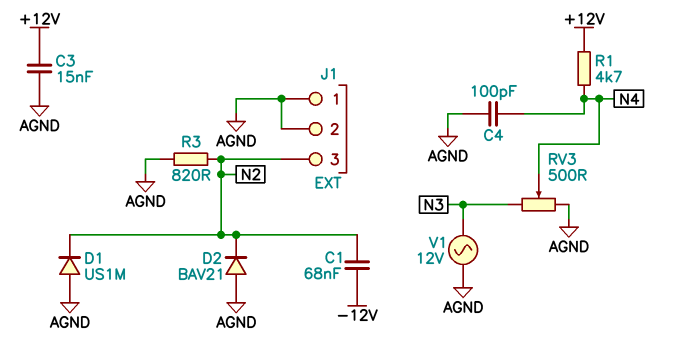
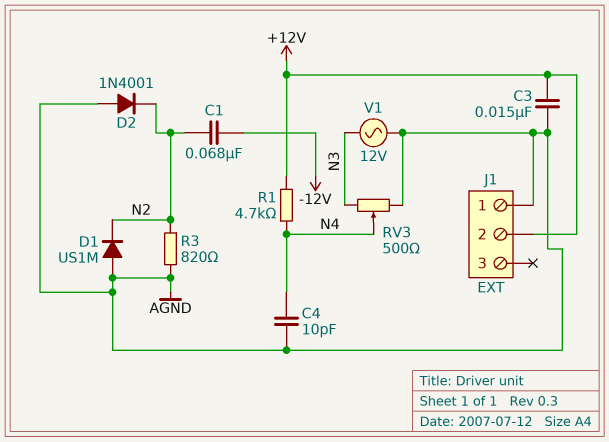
C4: 100pF (AGND, N4) -> 10pF (AGND, N4)
D2: diode BAV21 (A AGND, K N2) -> diode 1N4001 (A AGND, K N2)
J1 pin 2: AGND -> +12V
J1 pin 3: N2 -> none

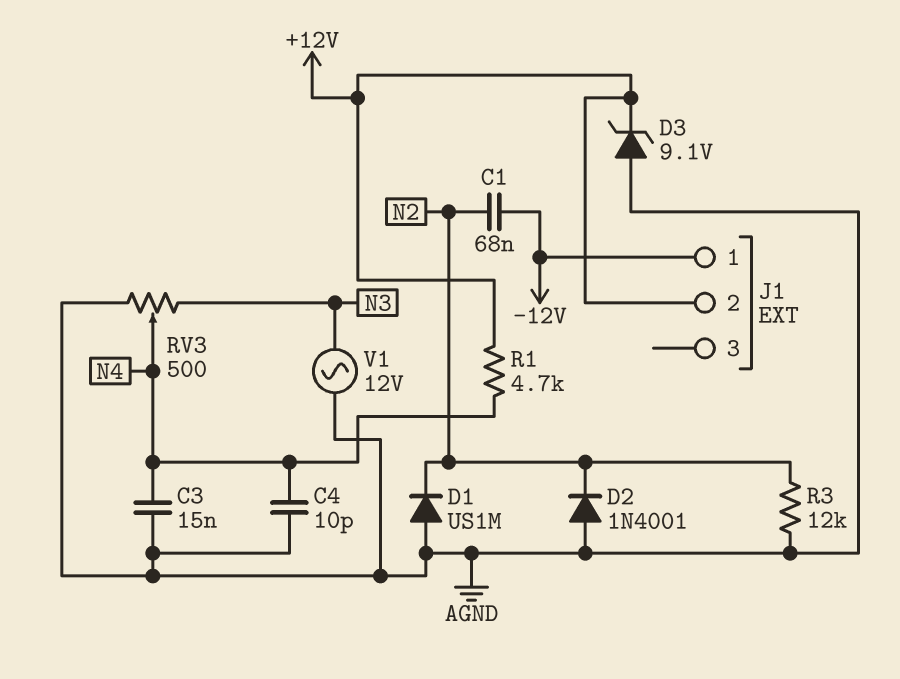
C3: 15nF (+12V, AGND) -> 15nF (AGND, N4)
D3: none -> zener 9.1V (A AGND, K +12V)
J1 pin 1: AGND -> -12V
R3: 820 (AGND, N2) -> 12k (AGND, N2)

